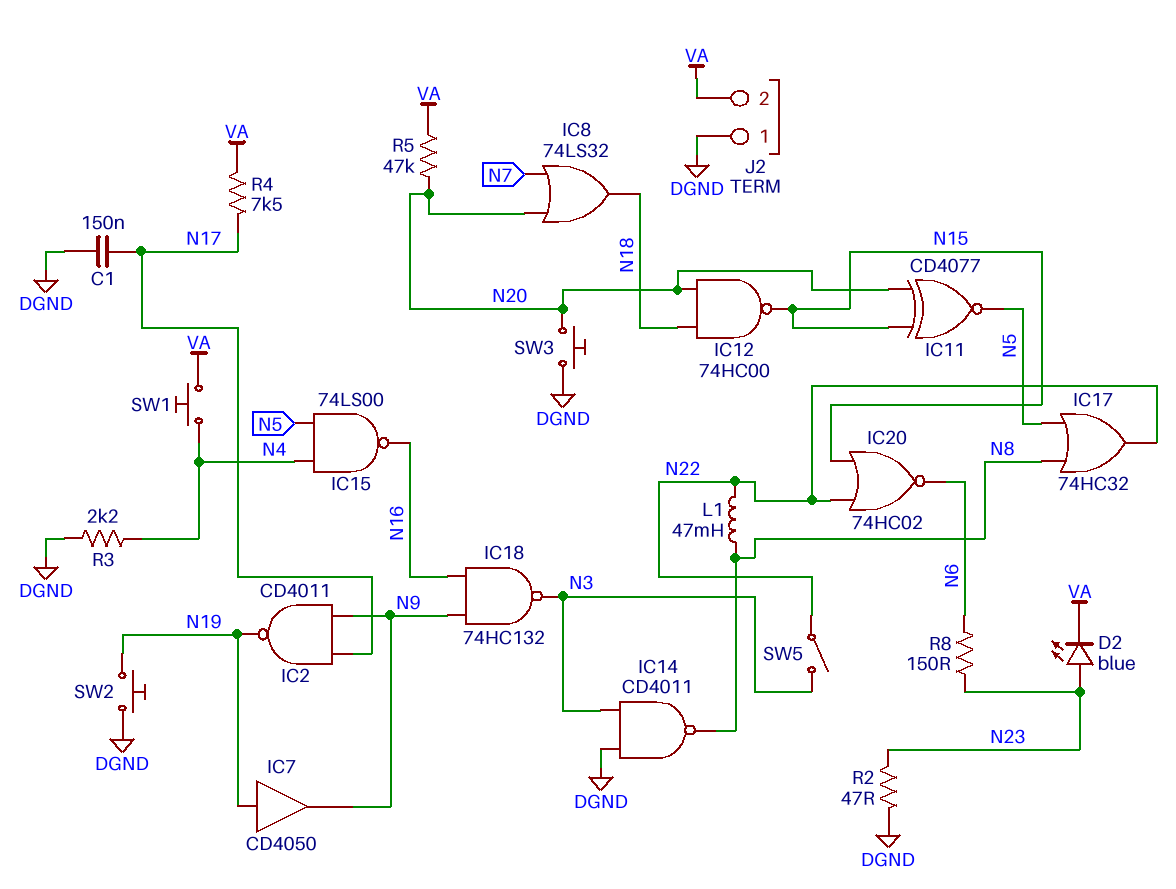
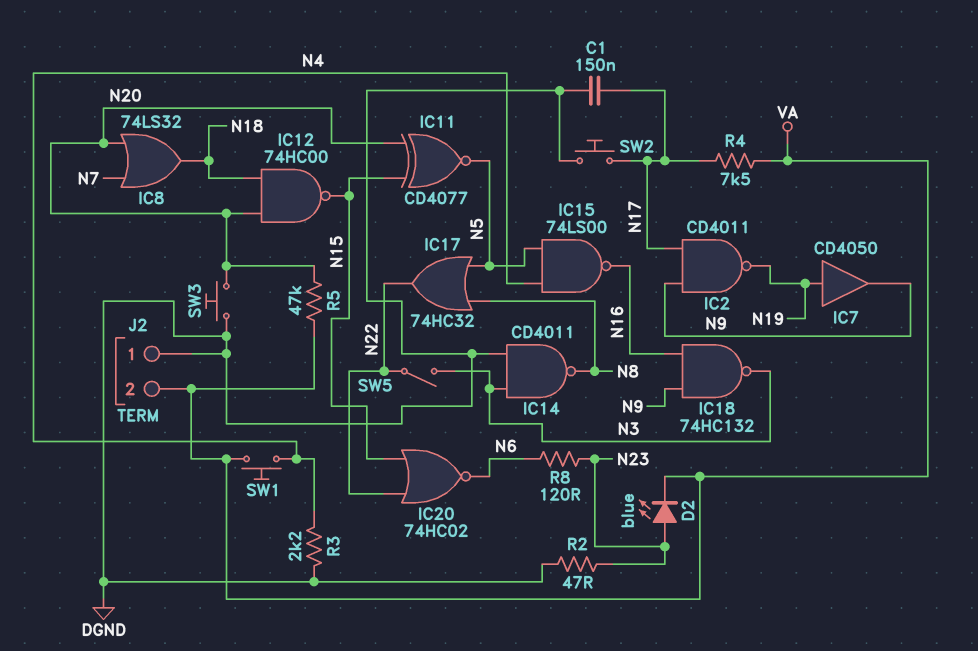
L1: 47mH (N8, N22) -> none
R8: 150 (N6, N23) -> 120 (N6, N23)
SW2: button (DGND, N19) -> button (DGND, N17)

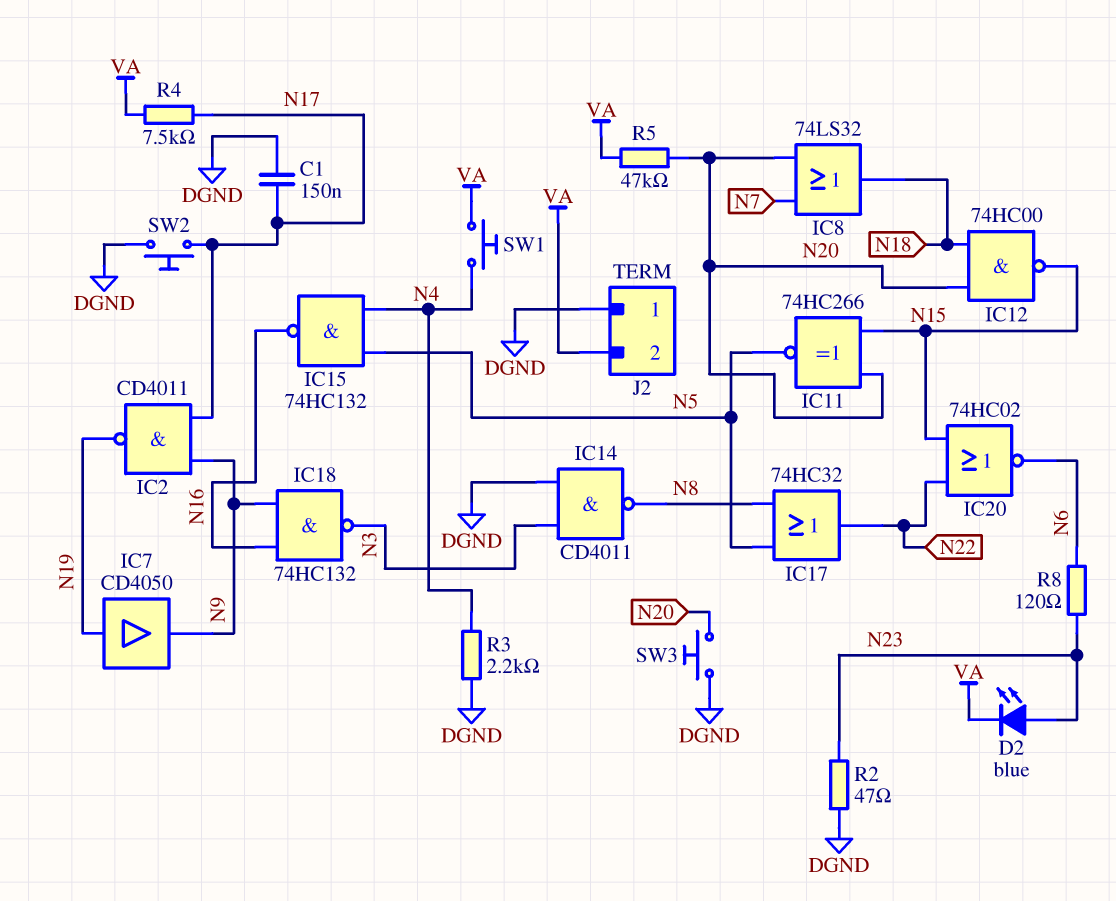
IC11: XNOR CD4077 (in N15, in N20, out N5) -> XNOR 74HC266 (in N15, in N20, out N5)
IC15: NAND 74LS00 (in N4, in N5, out N16) -> NAND 74HC132 (in N4, in N5, out N16)
SW5: switch (N3, N22) -> none

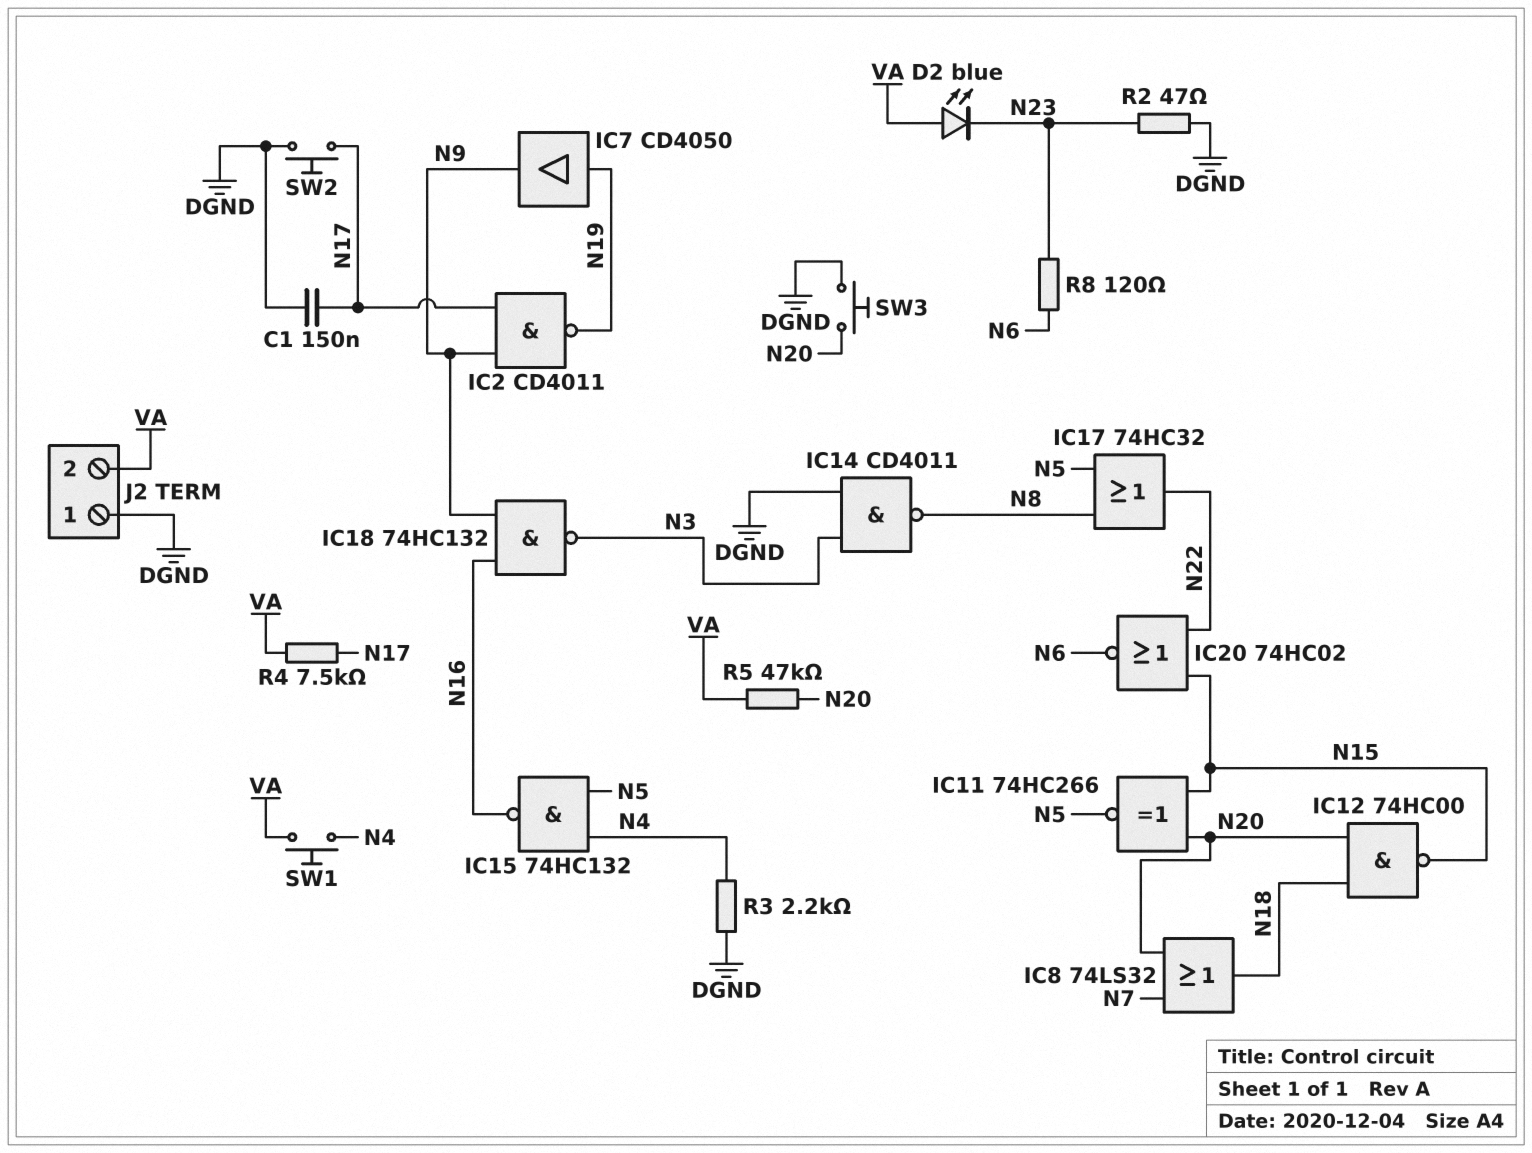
D2: LED blue (A N23, K VA) -> LED blue (A VA, K N23)

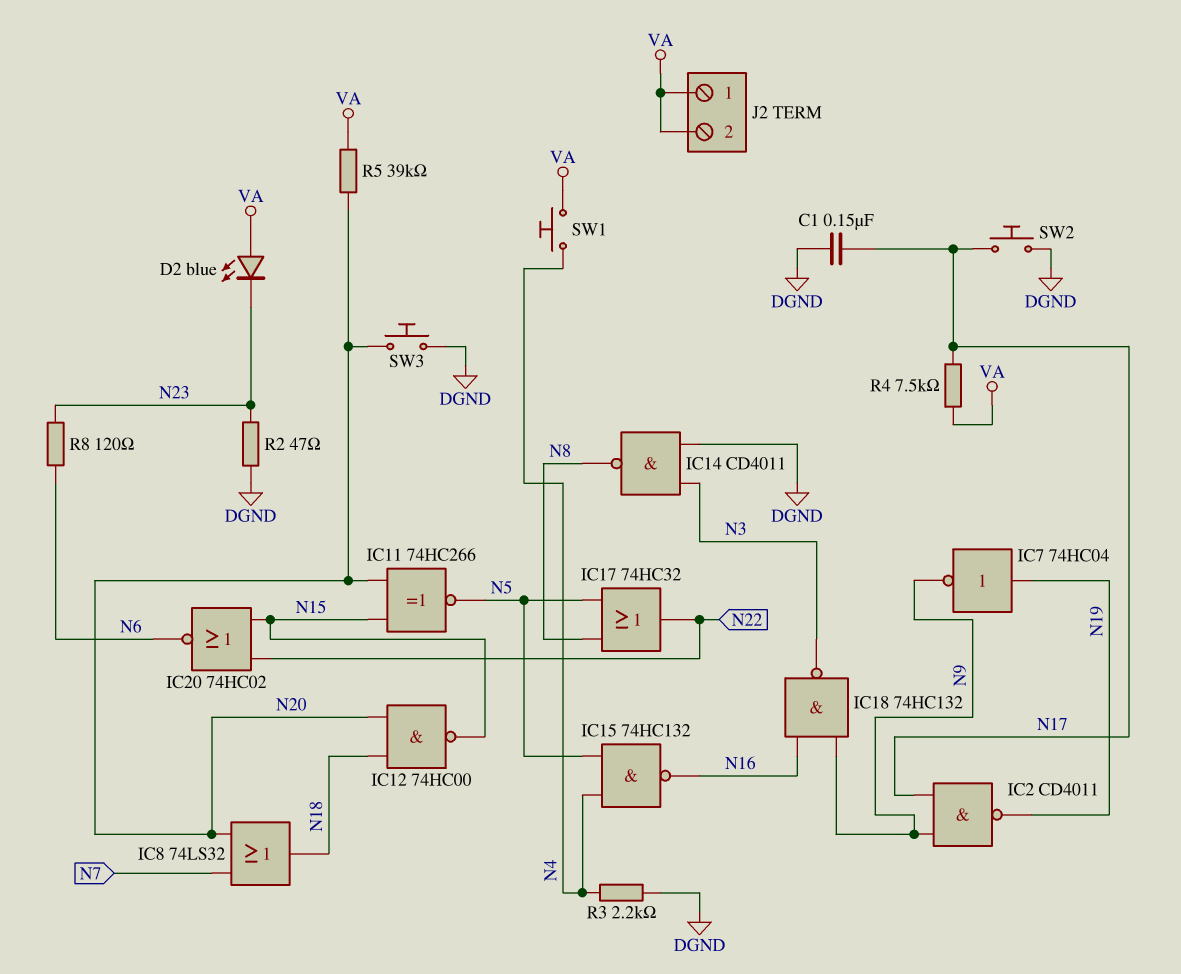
IC7: buffer CD4050 (in N19, out N9) -> NOT 74HC04 (in N19, out N9)
J2 pin 1: DGND -> VA
R5: 47k (N20, VA) -> 39k (N20, VA)

